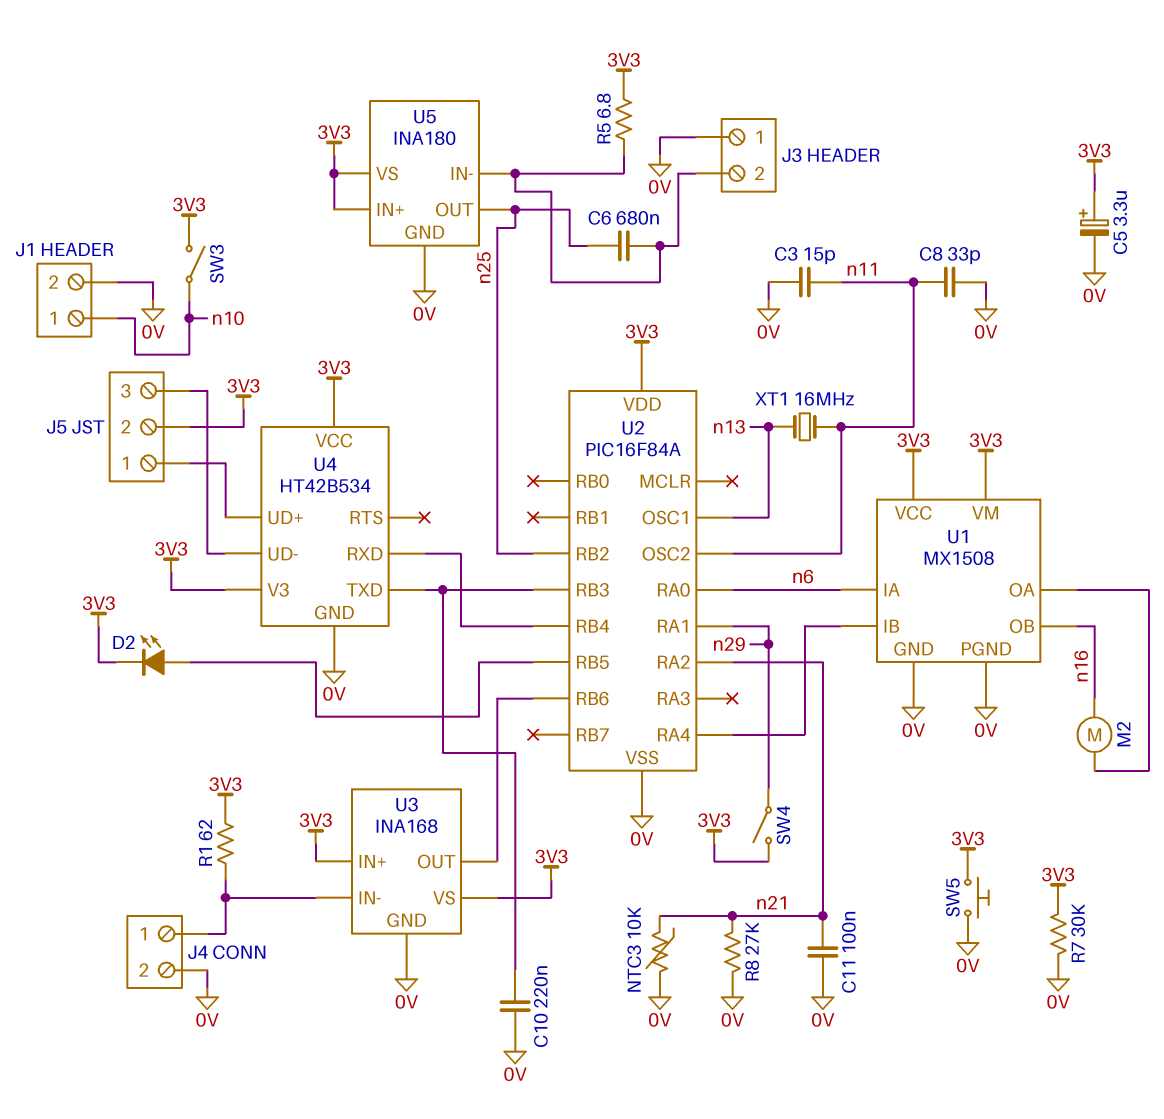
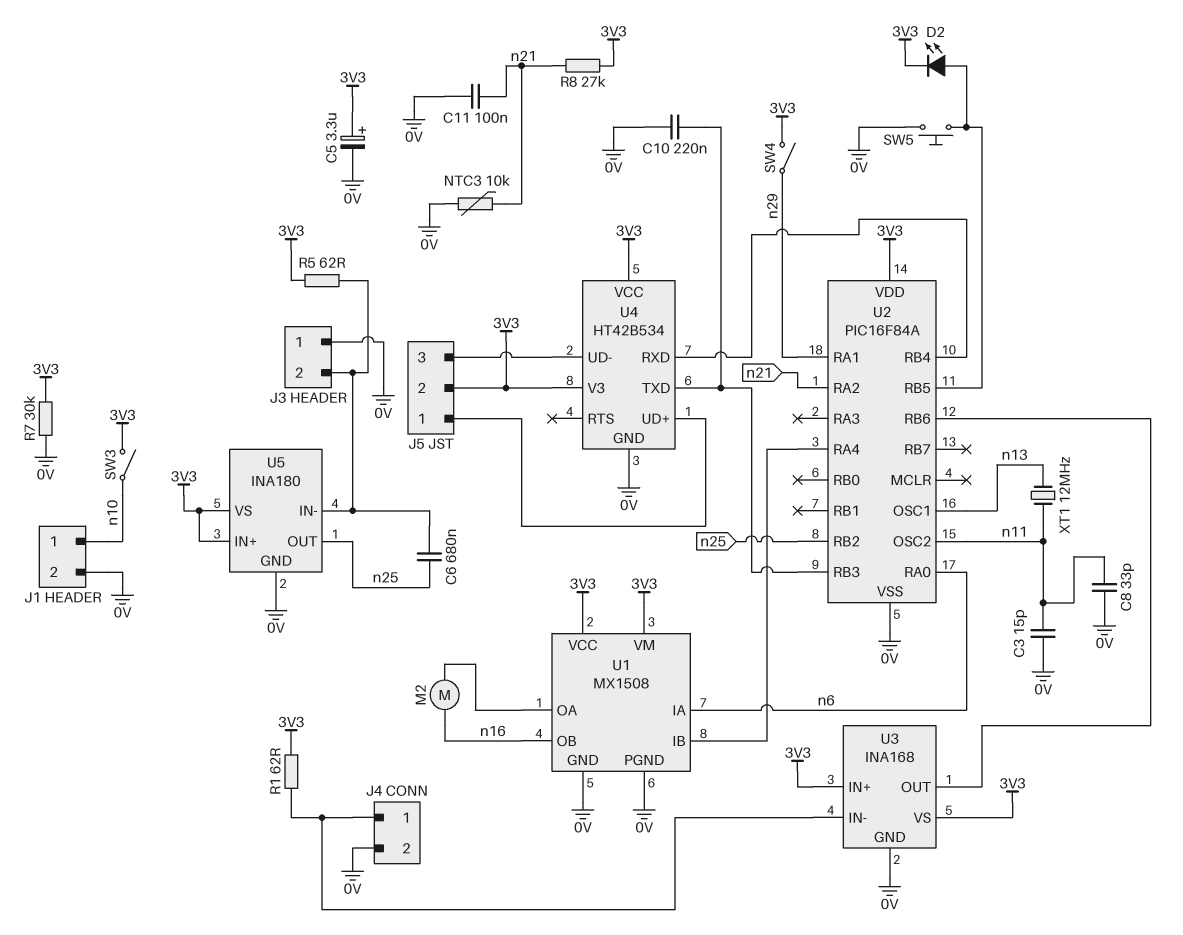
R5: 6.8 (3V3, J3/2) -> 62 (3V3, J3/2)
R8: 27k (0V, n21) -> 27k (3V3, n21)
SW5: button (0V, 3V3) -> button (0V, U2/RB5)
XT1: 16MHz (n11, n13) -> 12MHz (n11, n13)

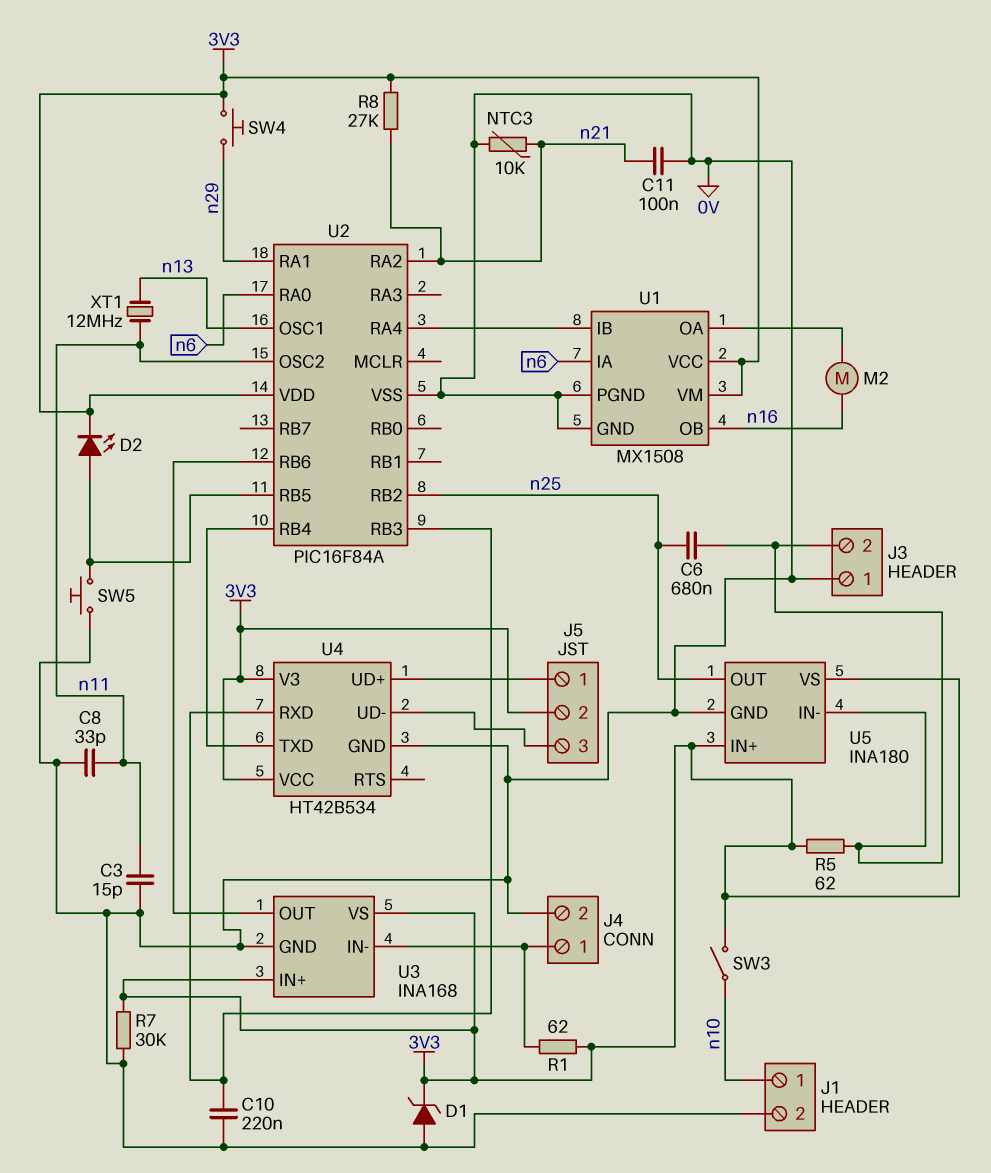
C5: 3.3uF (plus 3V3, minus 0V) -> none
D1: none -> zener (A 0V, K 3V3)
SW4: switch (3V3, n29) -> button (3V3, n29)
U4 pin RXD: U2/RB4 -> U2/RB3
U4 pin TXD: U2/RB3 -> U2/RB4

